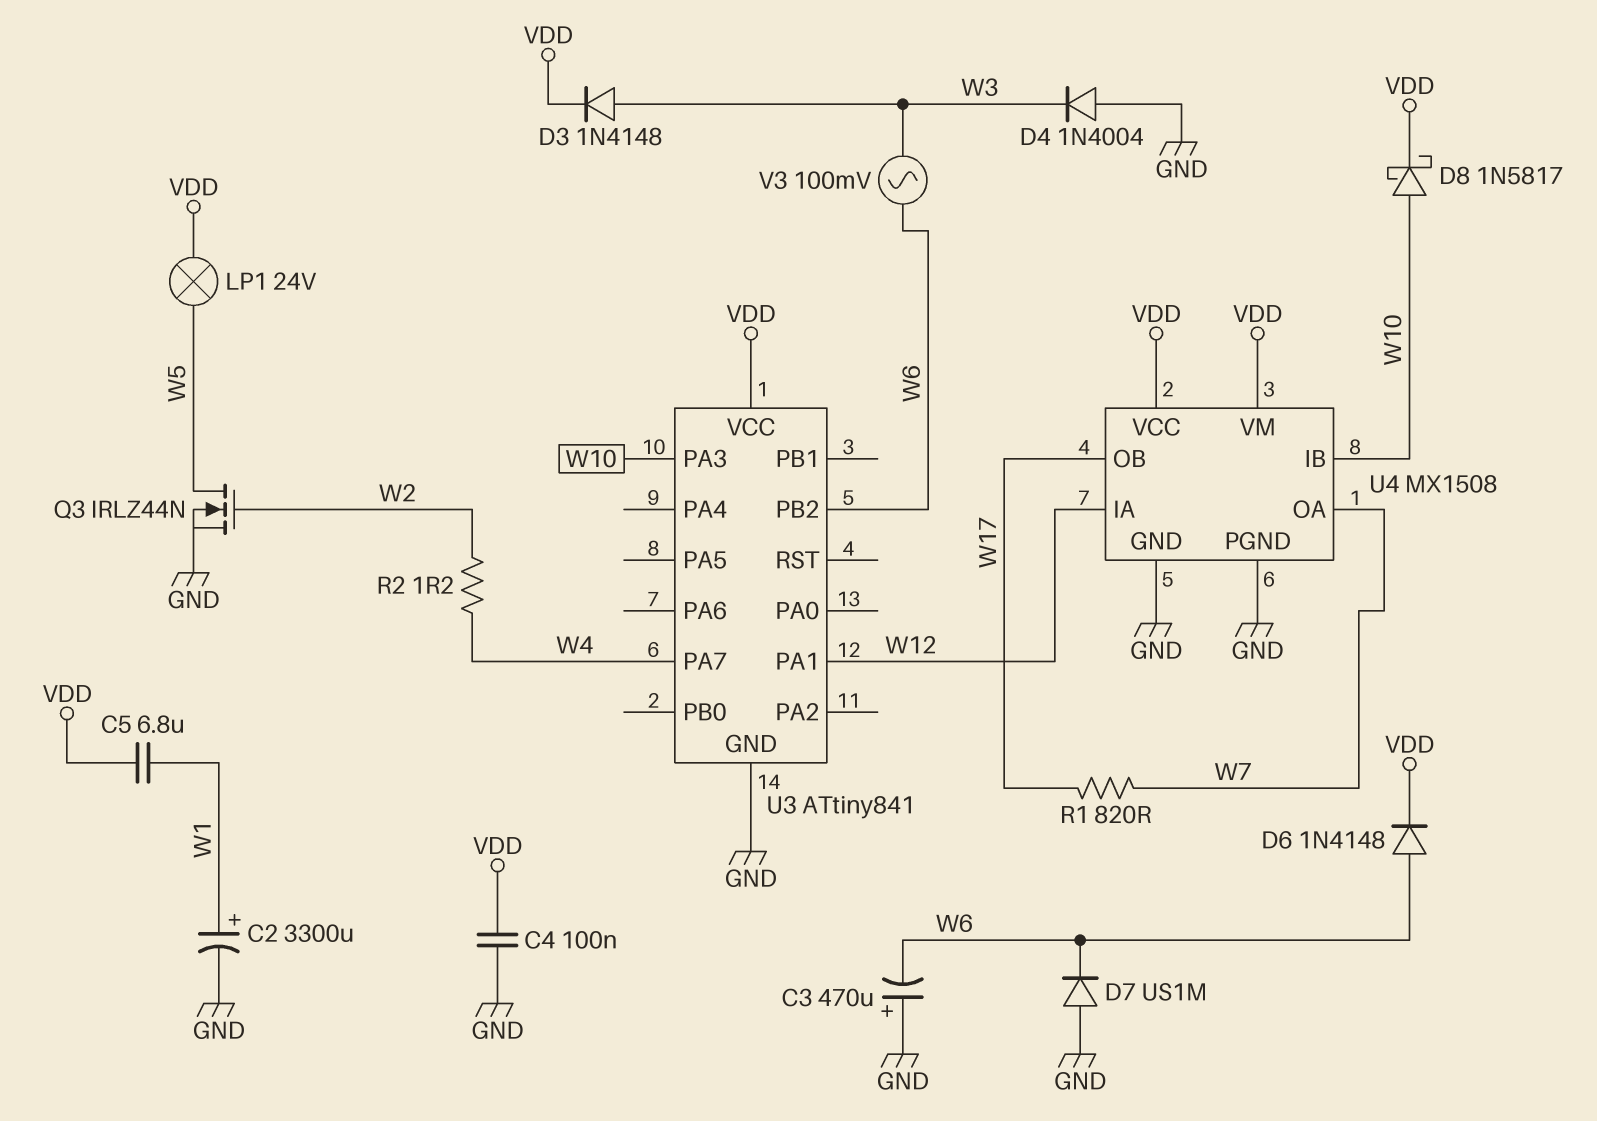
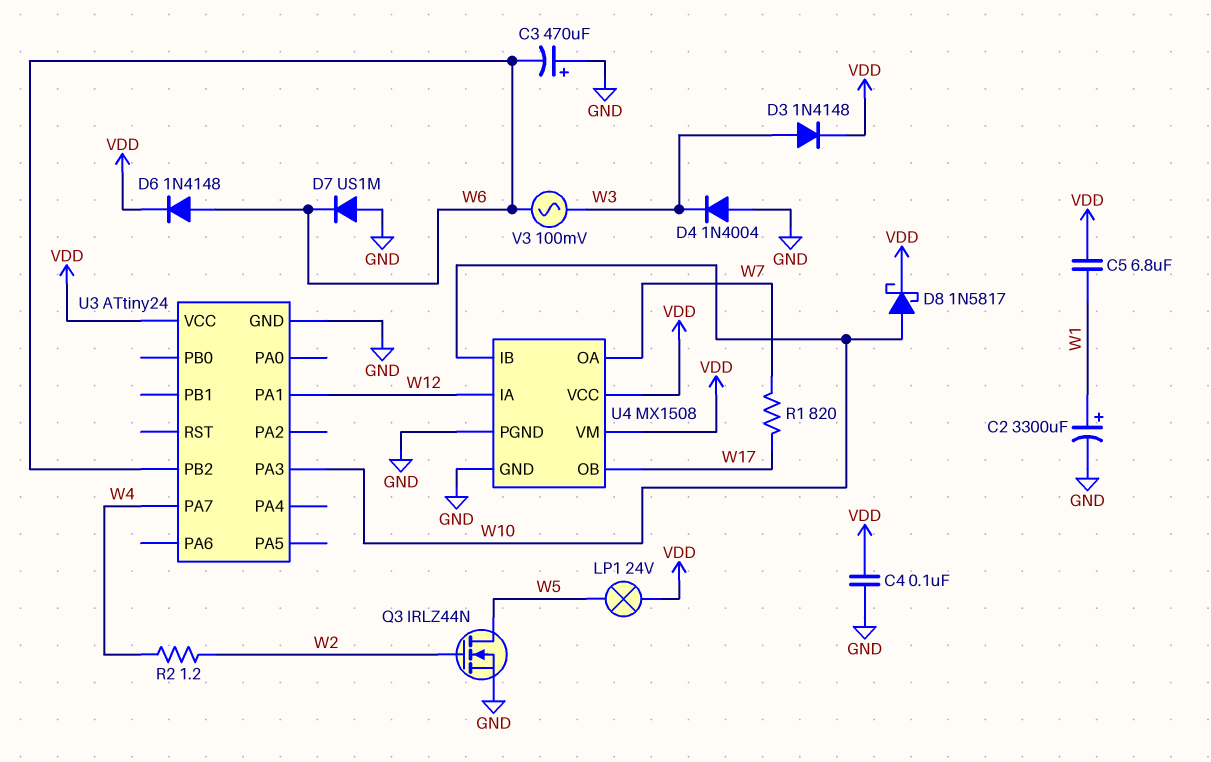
U3: ATtiny841 -> ATtiny24

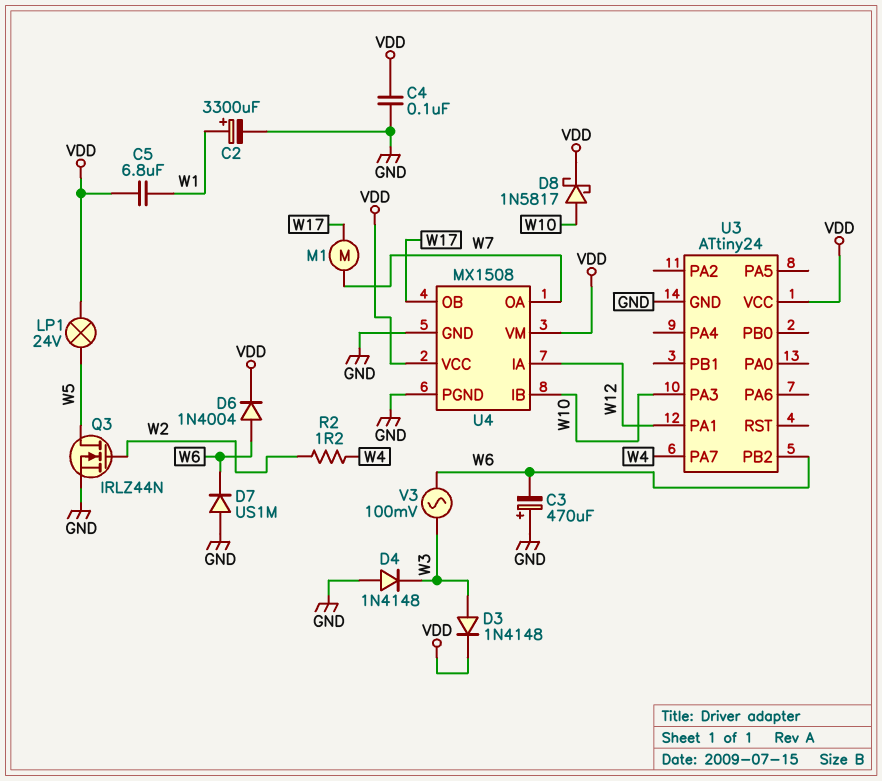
D4: diode 1N4004 (A GND, K W3) -> diode 1N4148 (A GND, K W3)
D6: diode 1N4148 (A W6, K VDD) -> diode 1N4004 (A W6, K VDD)
M1: none -> motor (W7, W17)
R1: 820 (W7, W17) -> none

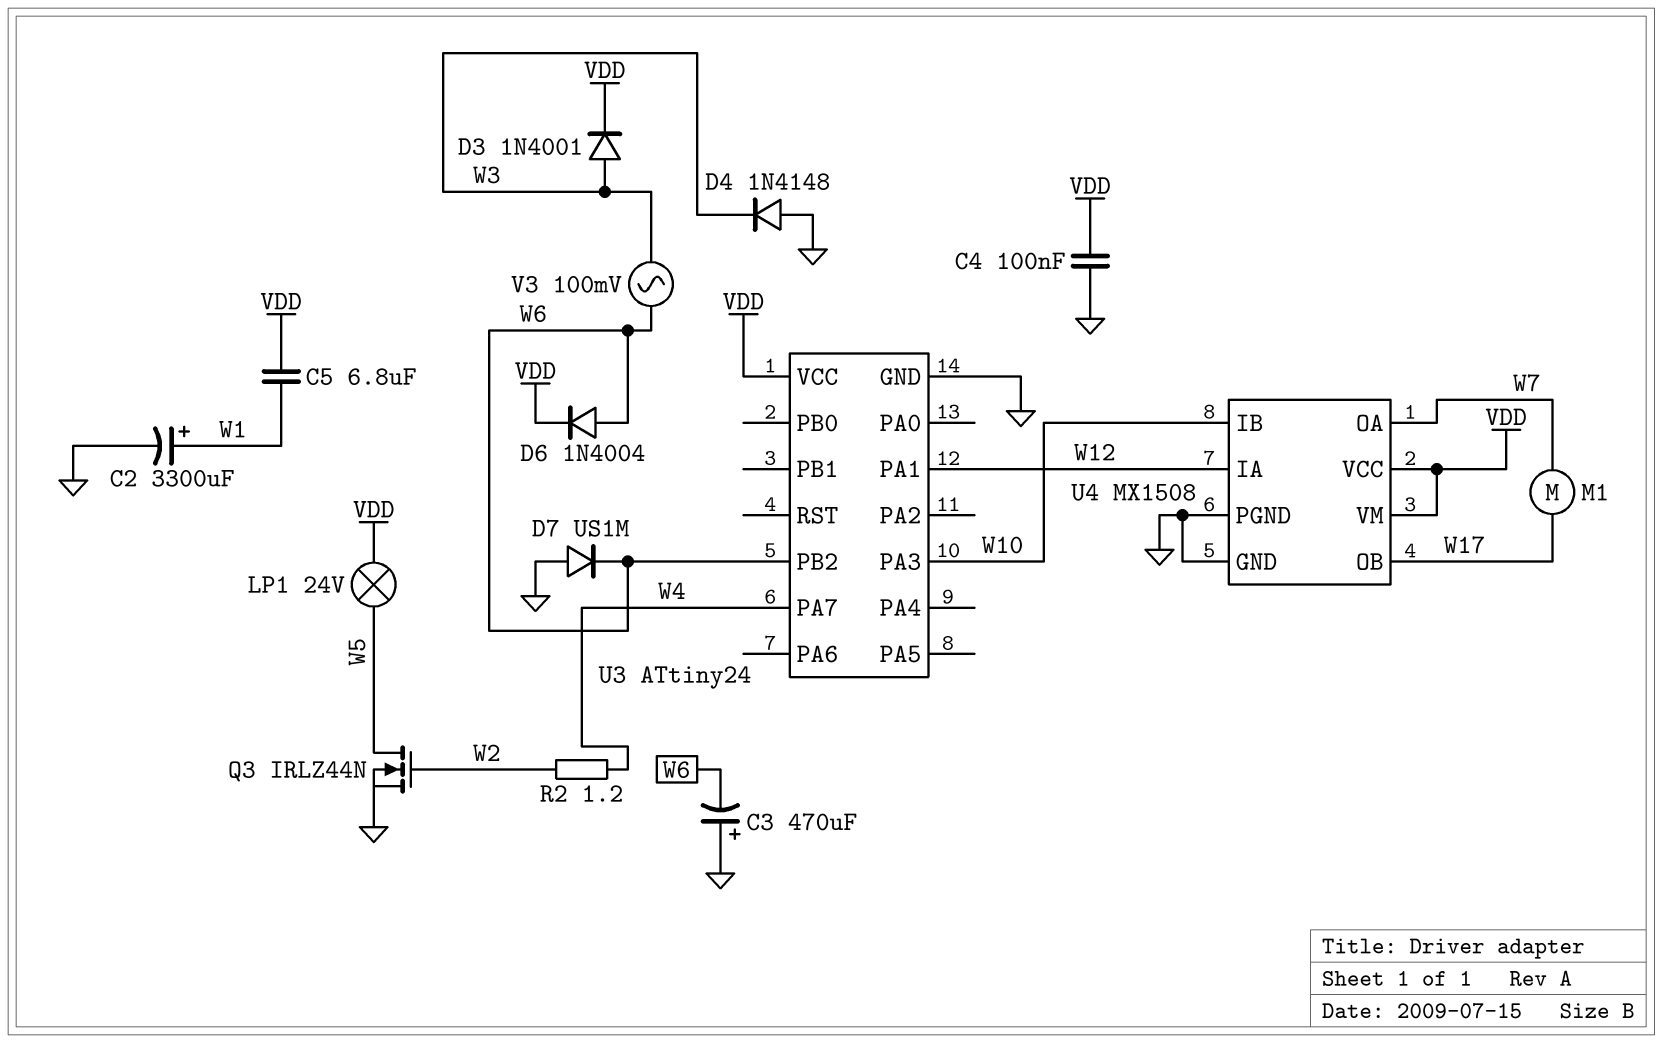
D3: diode 1N4148 (A W3, K VDD) -> diode 1N4001 (A W3, K VDD)
D8: schottky 1N5817 (A W10, K VDD) -> none

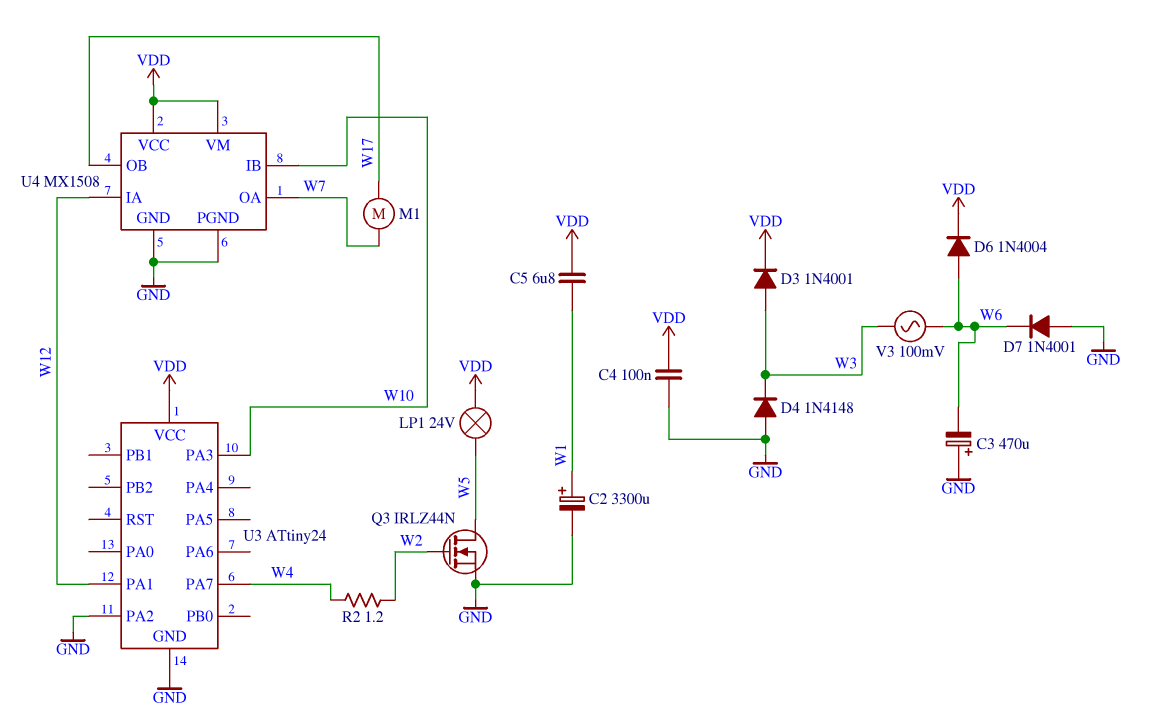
D7: diode US1M (A GND, K W6) -> diode 1N4001 (A GND, K W6)
U3 pin PA2: none -> GND
U3 pin PB2: W6 -> none

